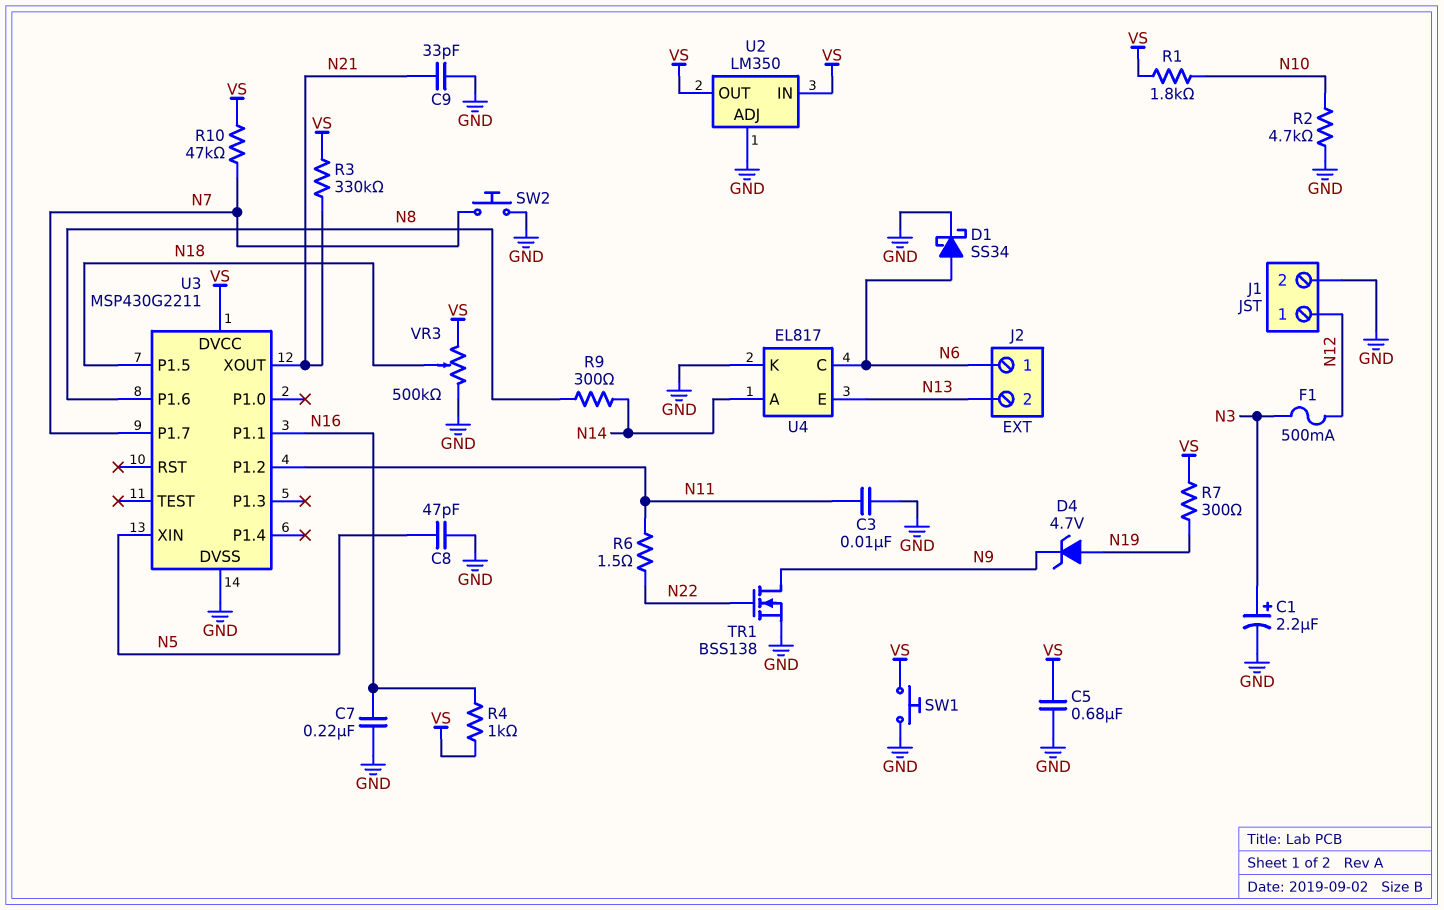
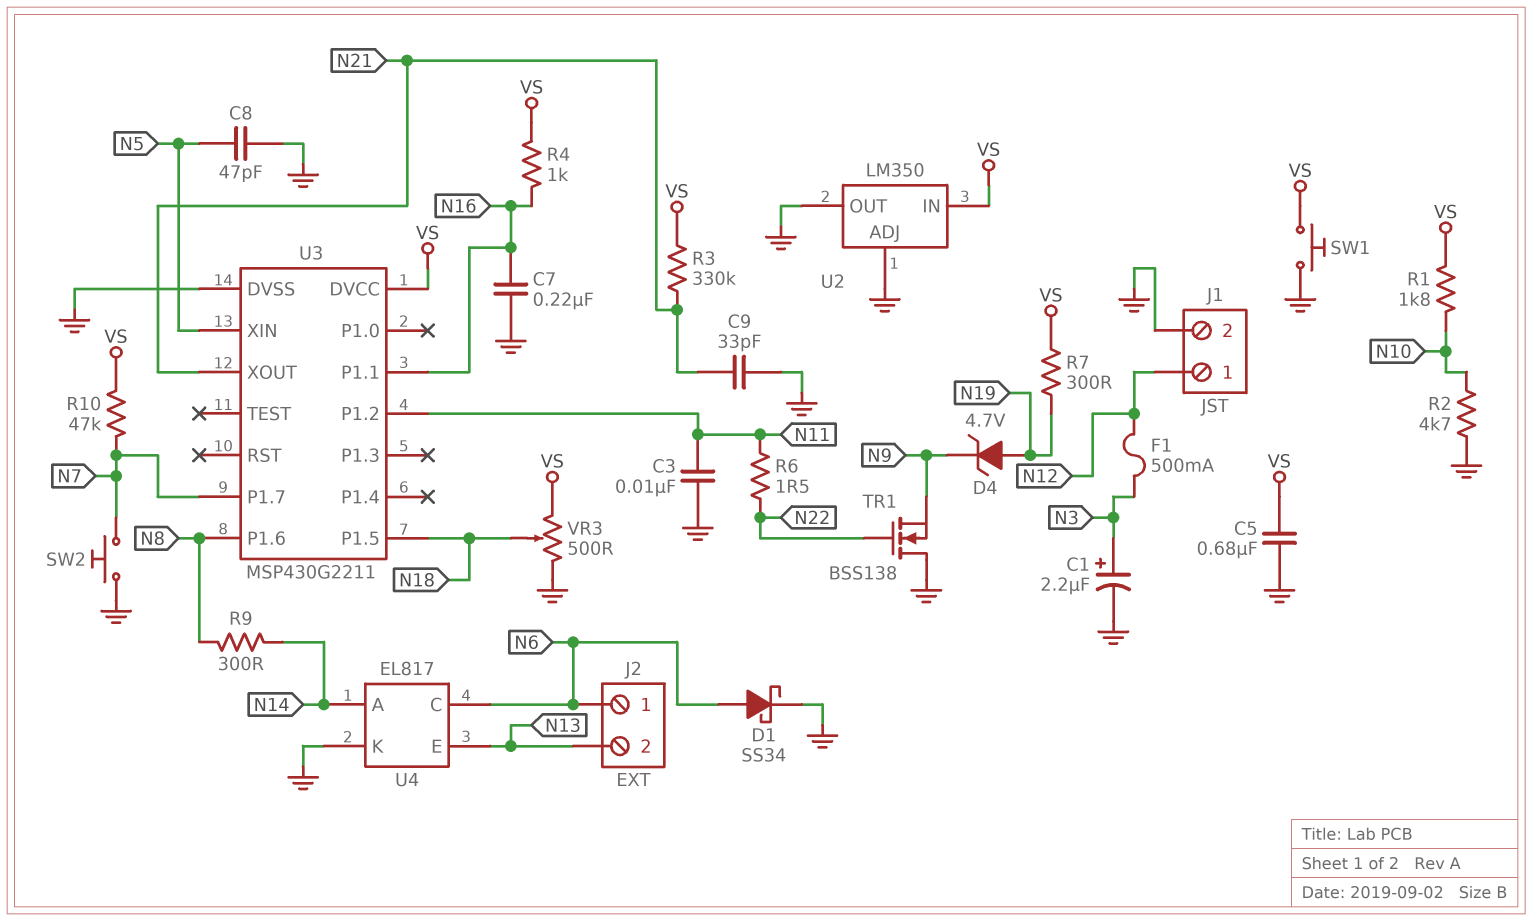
TR1: NMOS BSS138 (G N22, D N9, S GND) -> NMOS BSS138 (G N22, D GND, S N9)
U2 pin OUT: VS -> GND
VR3: 500k (GND, VS, wiper N18) -> 500 (GND, VS, wiper N18)

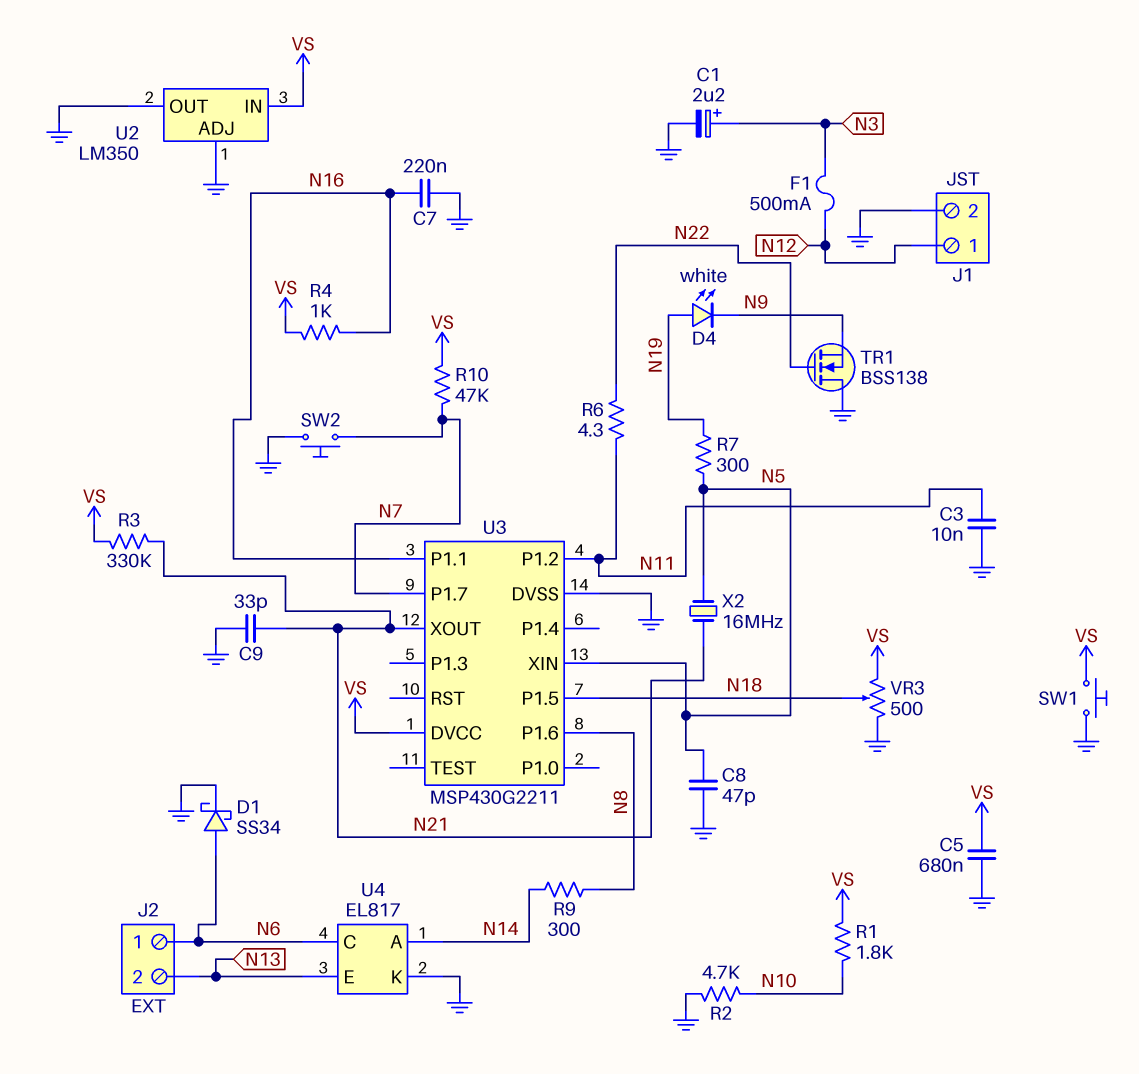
D4: zener 4.7V (A N19, K N9) -> LED white (A N19, K N9)
R6: 1.5 (N11, N22) -> 4.3 (N11, N22)
R7: 300 (N19, VS) -> 300 (N5, N19)
X2: none -> 16MHz (N5, N21)

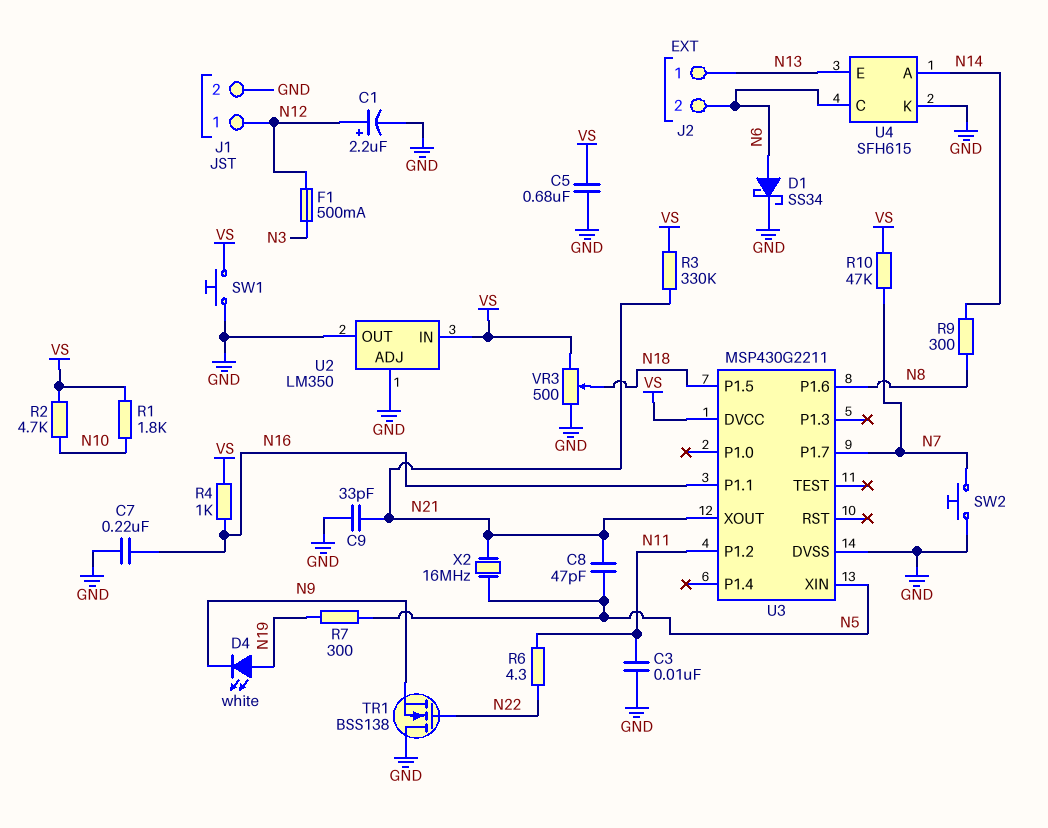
C1: 2.2uF (plus N3, minus GND) -> 2.2uF (plus N12, minus GND)
C8: 47pF (GND, N5) -> 47pF (N5, N21)
J2 pin 1: N6 -> N13
J2 pin 2: N13 -> N6
R2: 4.7k (GND, N10) -> 4.7k (N10, VS)
U4: EL817 -> SFH615

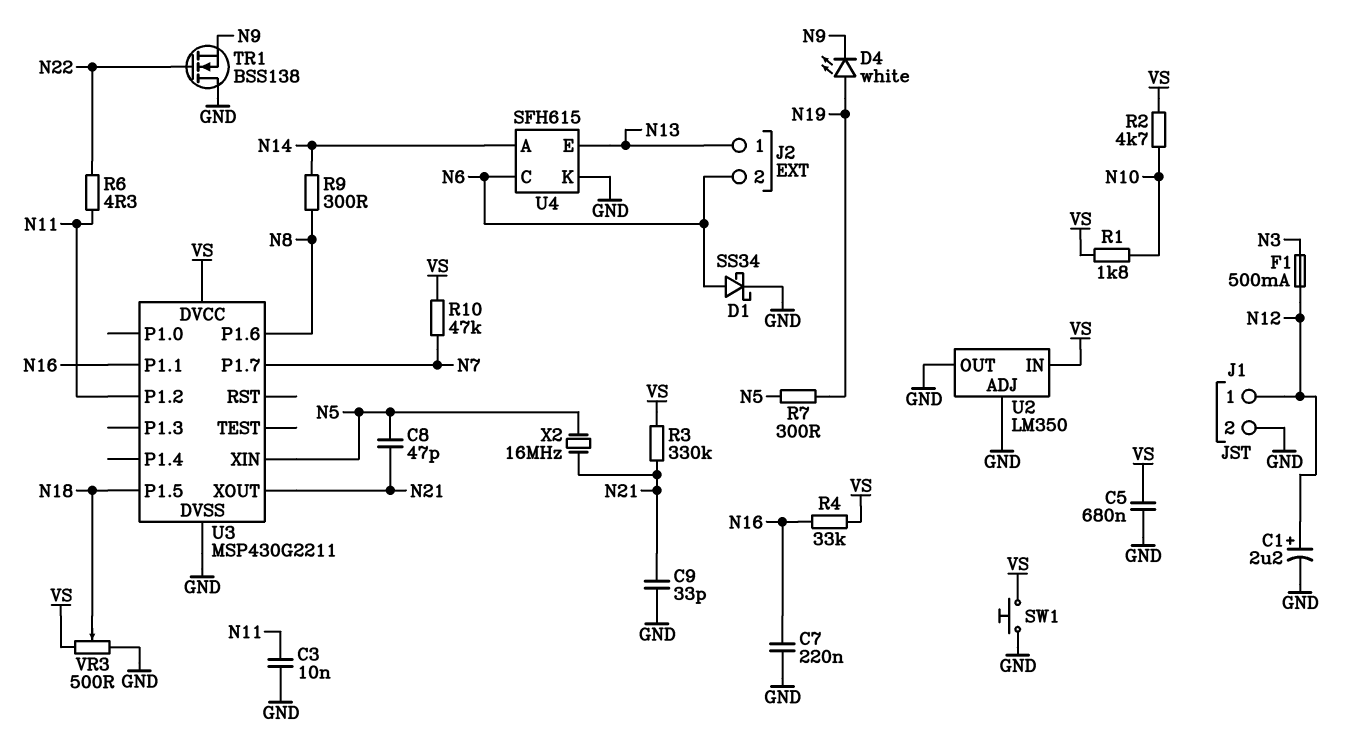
R4: 1k (N16, VS) -> 33k (N16, VS)
SW2: button (GND, N7) -> none

